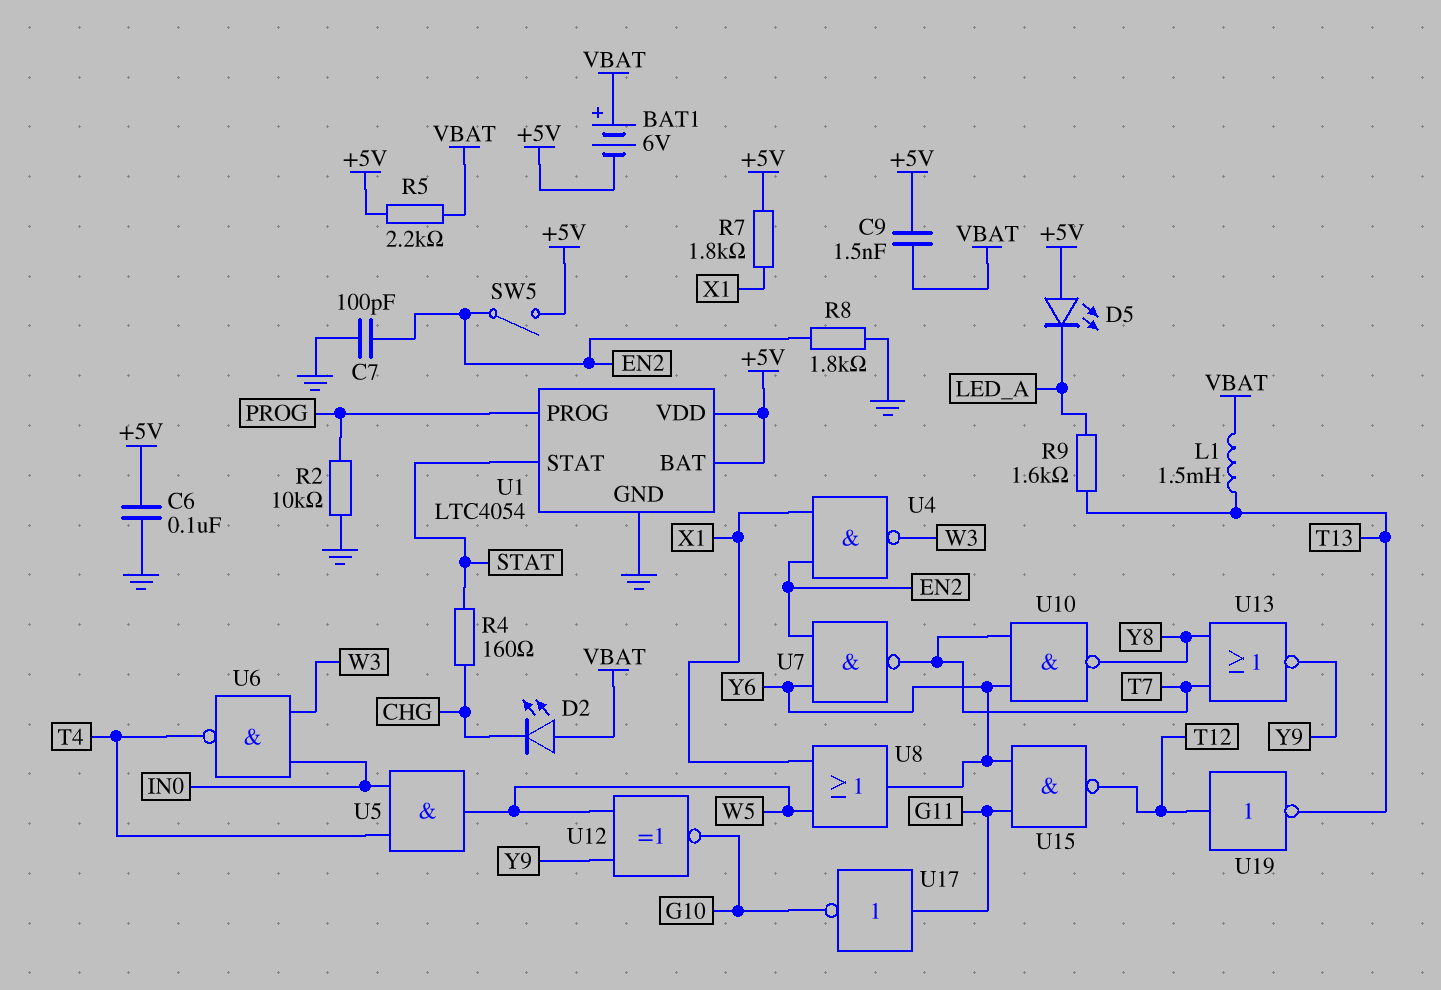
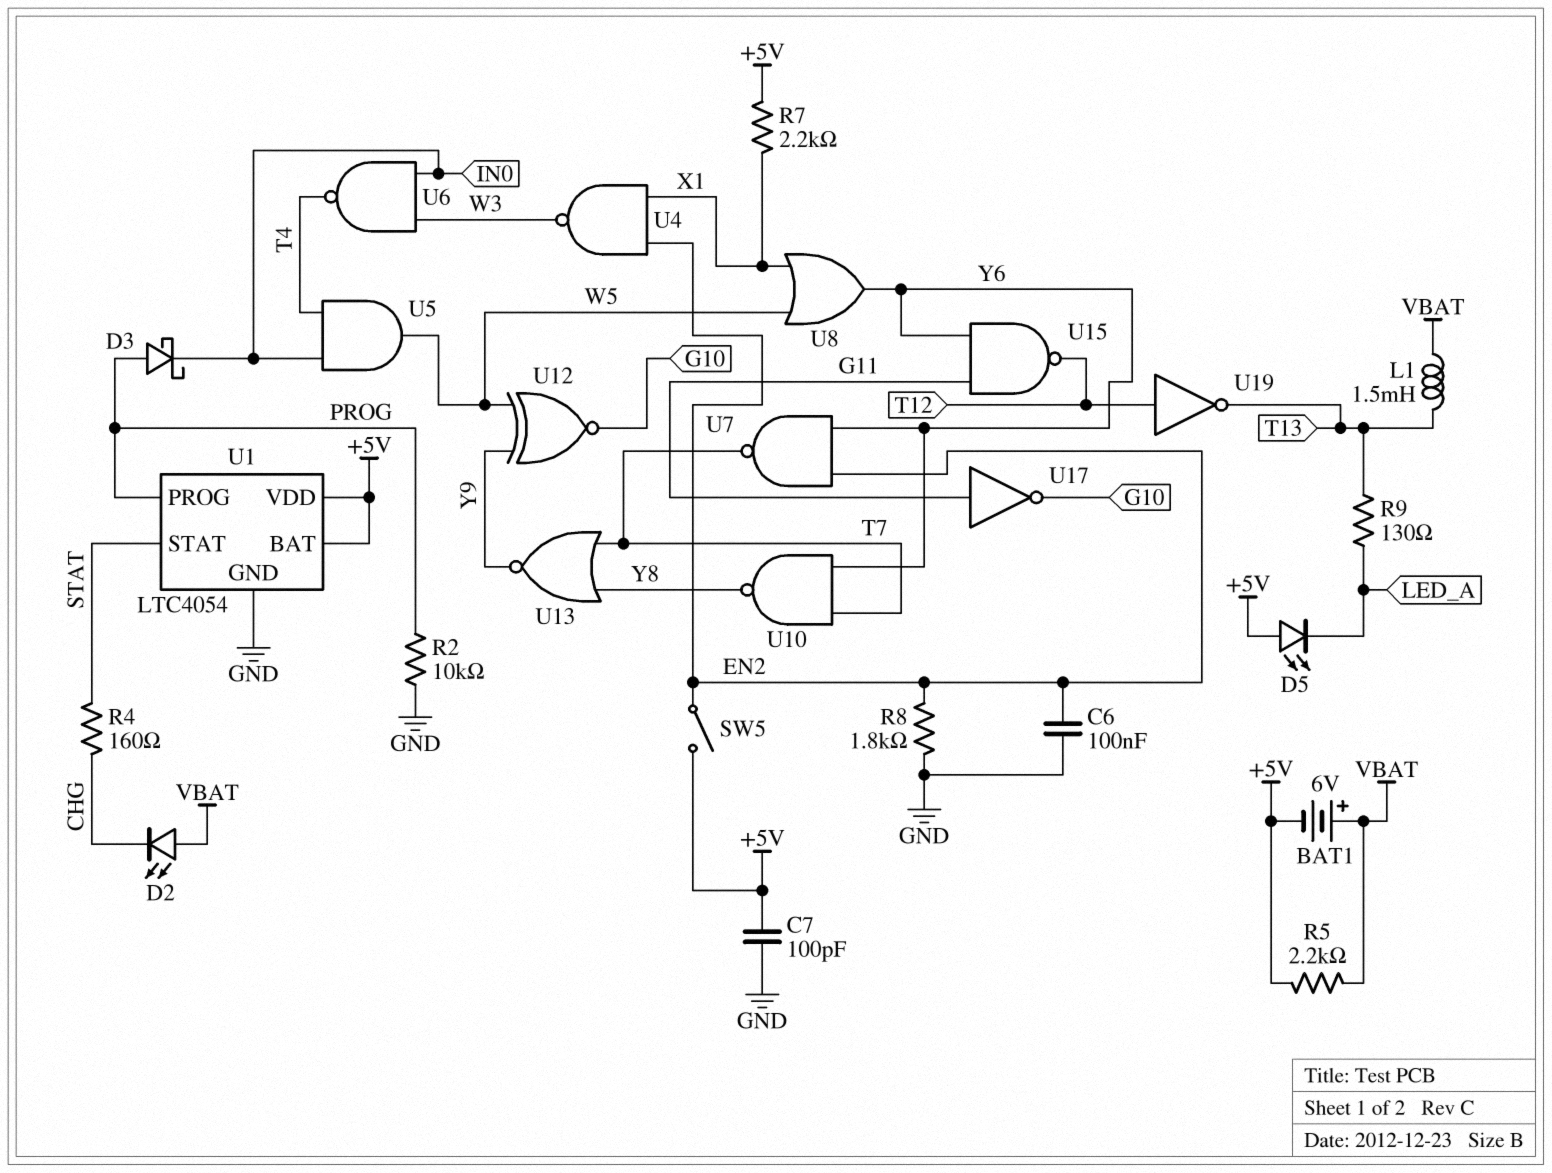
C6: 100nF (+5V, GND) -> 100nF (EN2, GND)
C7: 100pF (EN2, GND) -> 100pF (+5V, GND)
C9: 1.5nF (+5V, VBAT) -> none
D3: none -> schottky (A PROG, K IN0)
R7: 1.8k (+5V, X1) -> 2.2k (+5V, X1)
R9: 1.6k (LED_A, T13) -> 130 (LED_A, T13)

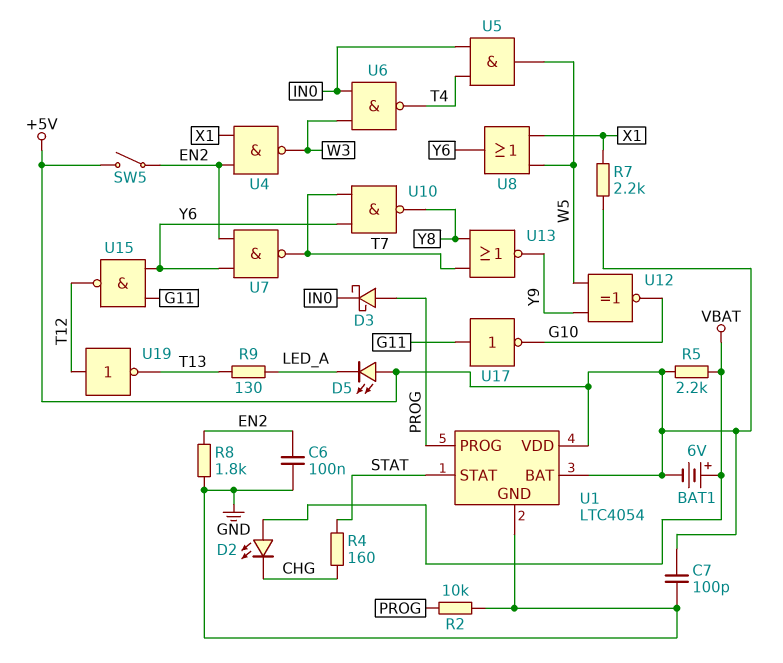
L1: 1.5mH (T13, VBAT) -> none

